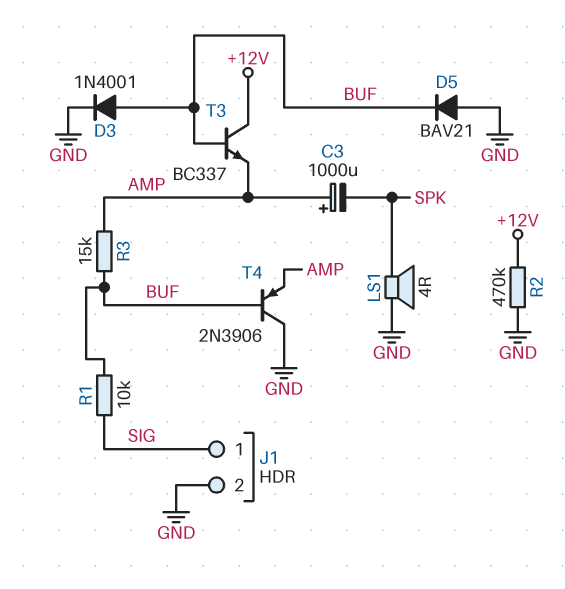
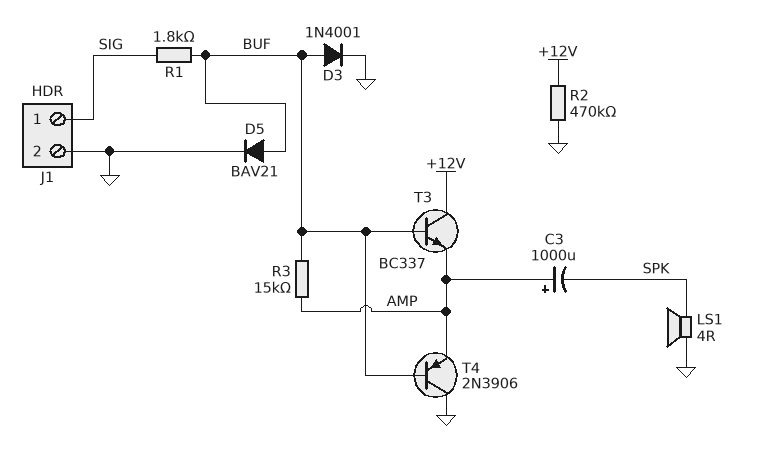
D5: diode BAV21 (A GND, K BUF) -> diode BAV21 (A BUF, K GND)
R1: 10k (BUF, SIG) -> 1.8k (BUF, SIG)

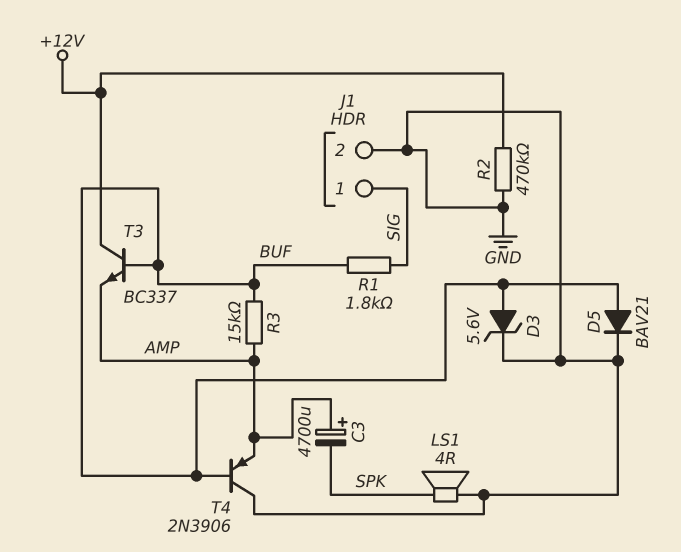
C3: 1000uF (plus AMP, minus SPK) -> 4700uF (plus AMP, minus SPK)
D3: diode 1N4001 (A BUF, K GND) -> zener 5.6V (A BUF, K GND)

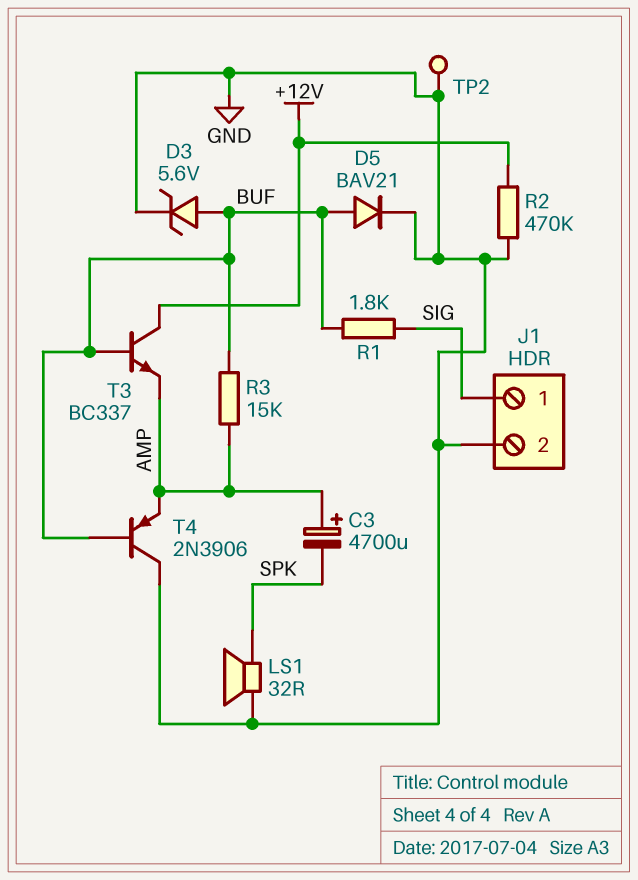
LS1: speaker 4R (GND, SPK) -> speaker 32R (GND, SPK)
TP2: none -> test point (GND)

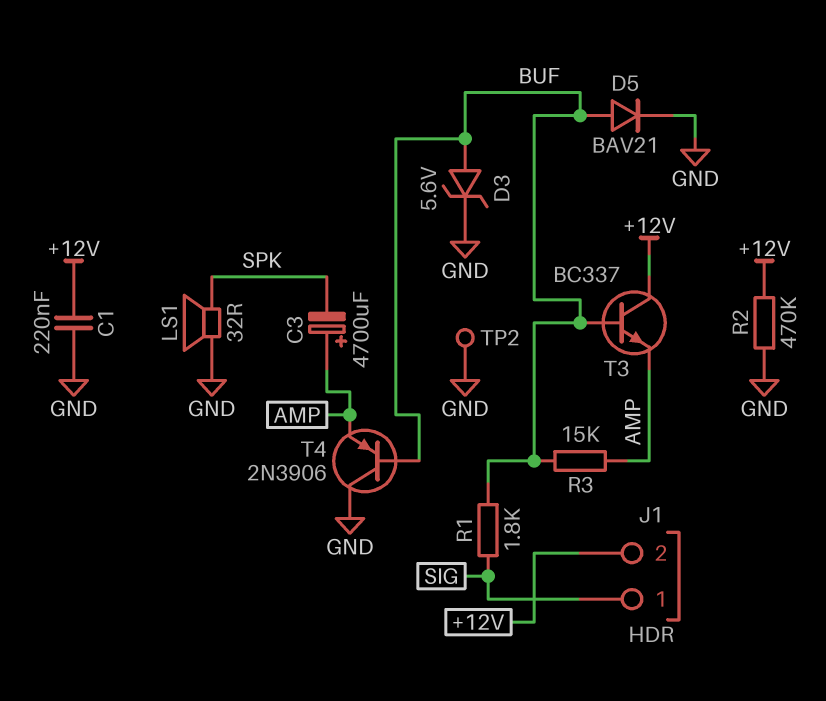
C1: none -> 220nF (+12V, GND)
J1 pin 2: GND -> +12V

